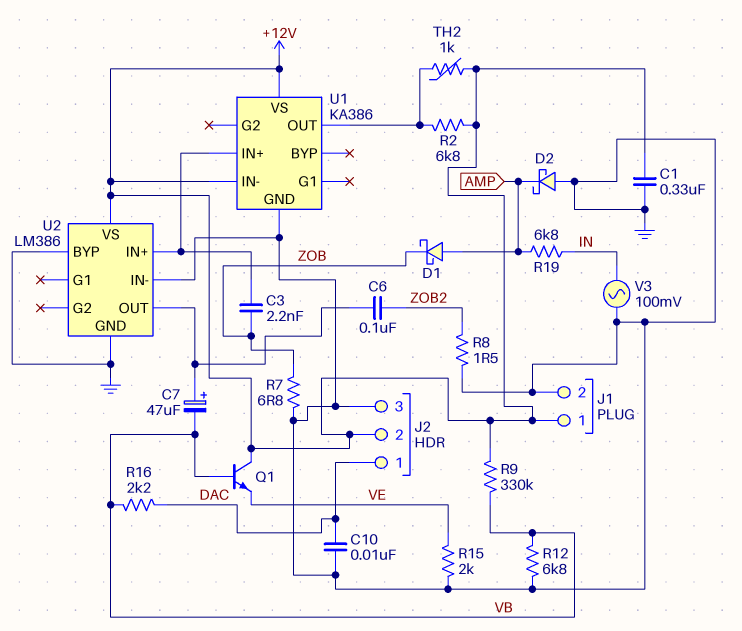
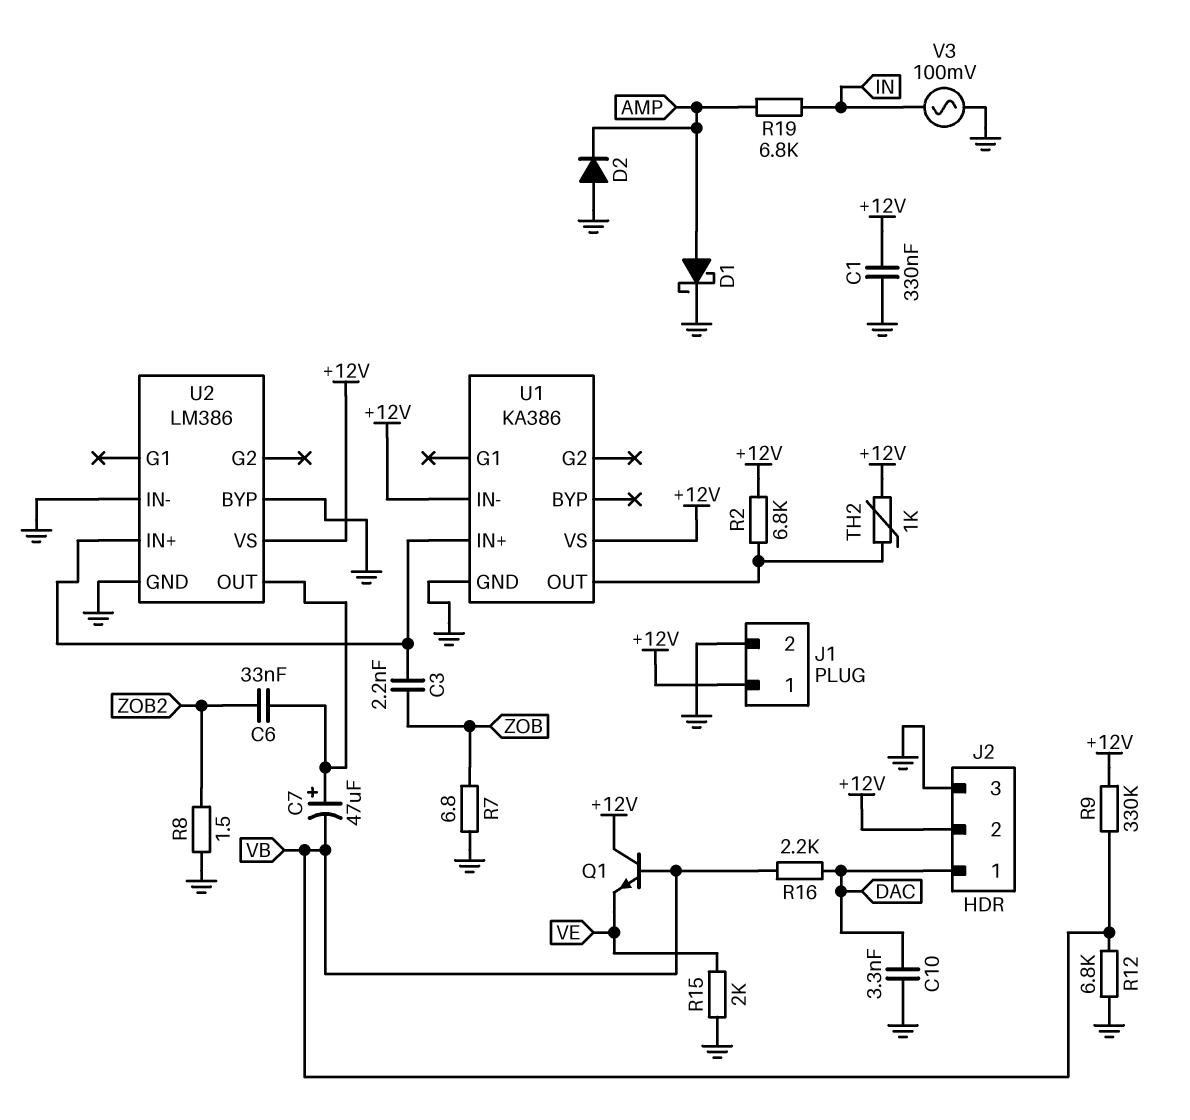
C6: 100nF (U2/OUT, ZOB2) -> 33nF (U2/OUT, ZOB2)
C10: 10nF (DAC, GND) -> 3.3nF (DAC, GND)
D1: schottky (A AMP, K ZOB) -> schottky (A AMP, K GND)
D2: schottky (A GND, K AMP) -> diode (A GND, K AMP)

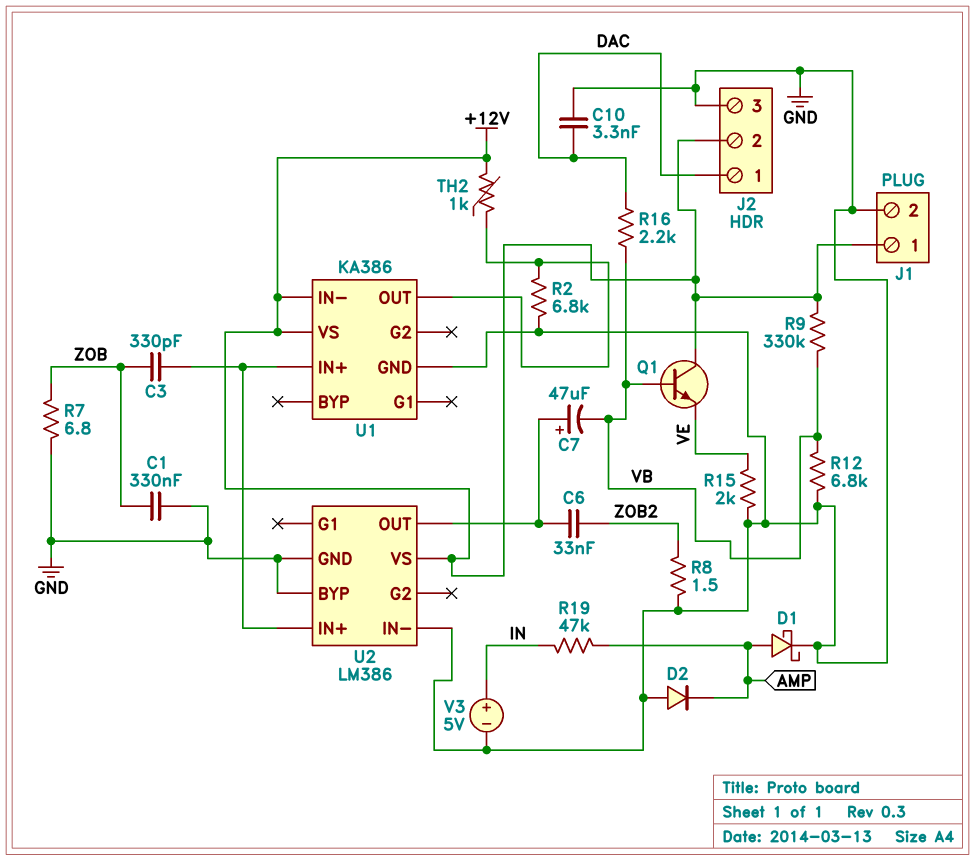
C1: 330nF (+12V, GND) -> 330nF (GND, ZOB)
C3: 2.2nF (U1/IN+, ZOB) -> 330pF (U1/IN+, ZOB)
R2: 6.8k (+12V, U1/OUT) -> 6.8k (GND, U1/OUT)
R19: 6.8k (AMP, IN) -> 47k (AMP, IN)
V3: AC 100mV (GND, IN) -> 5V (plus IN, minus GND)

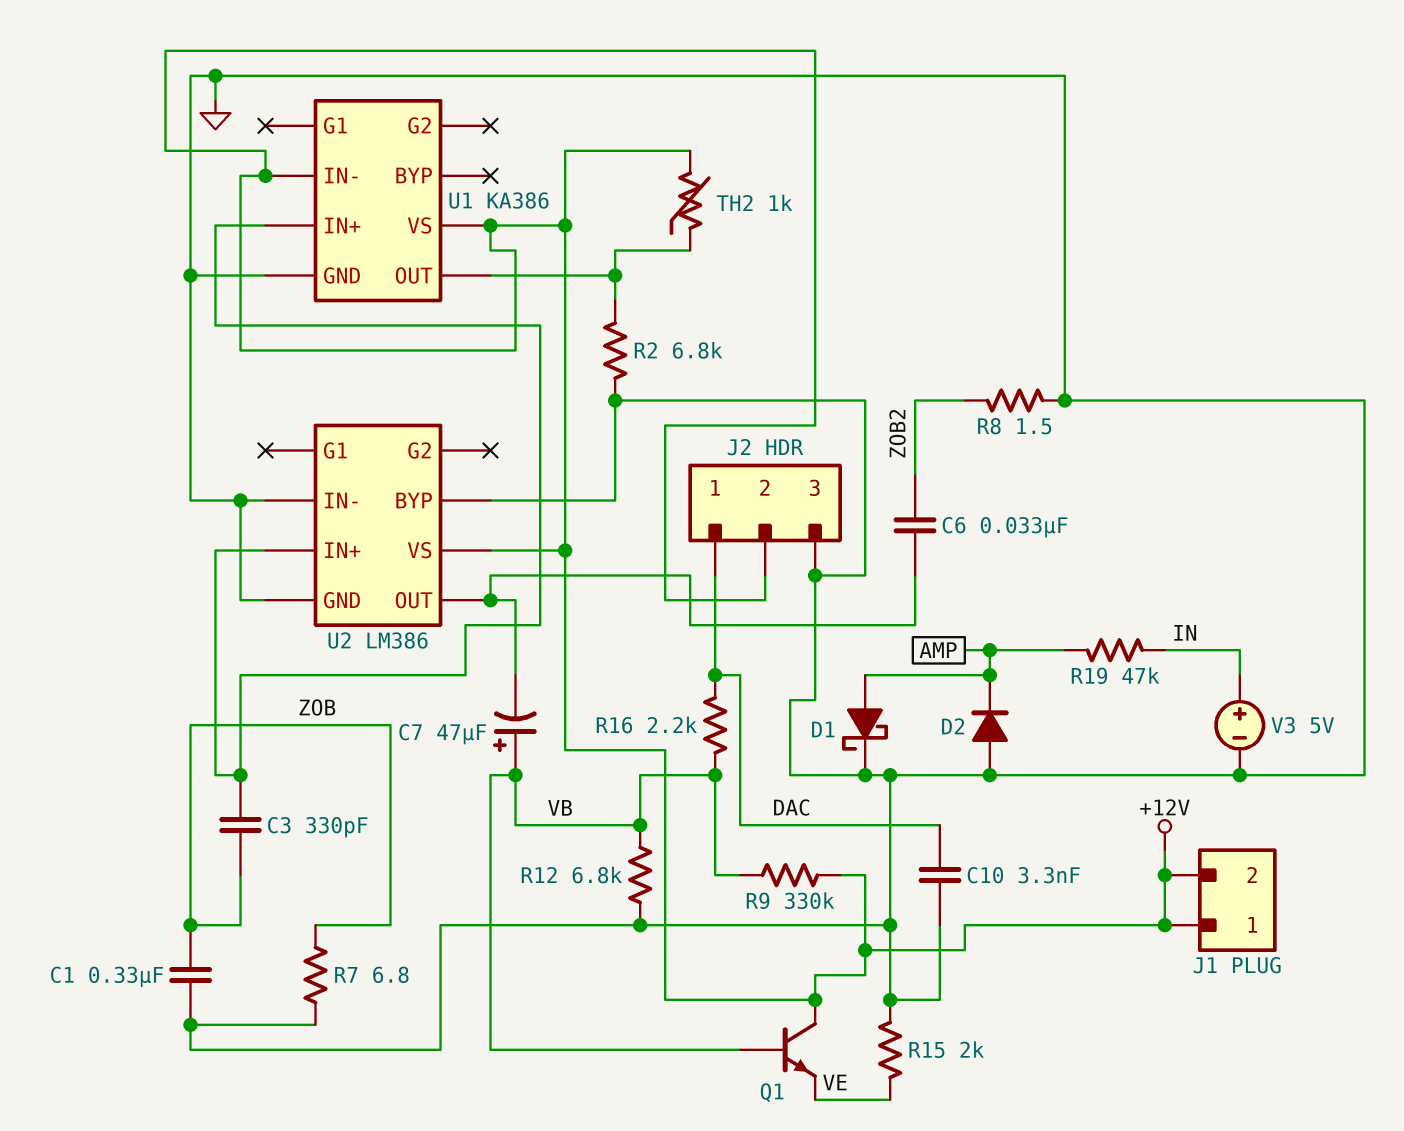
C7: 47uF (plus U2/OUT, minus VB) -> 47uF (plus VB, minus U2/OUT)
J1 pin 2: GND -> +12V

